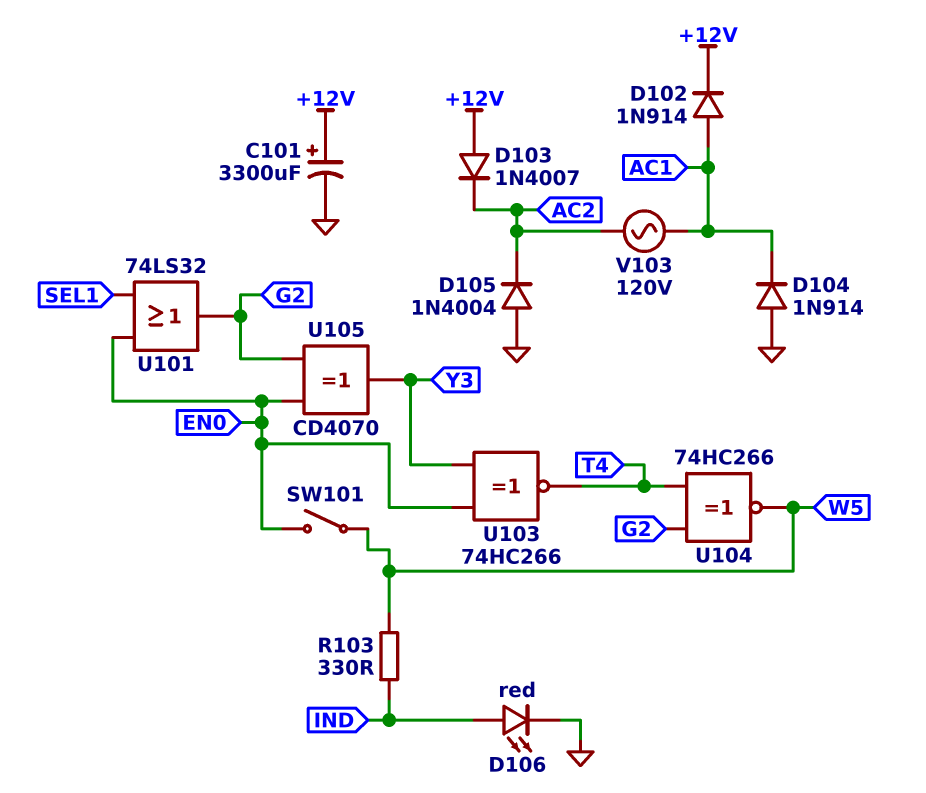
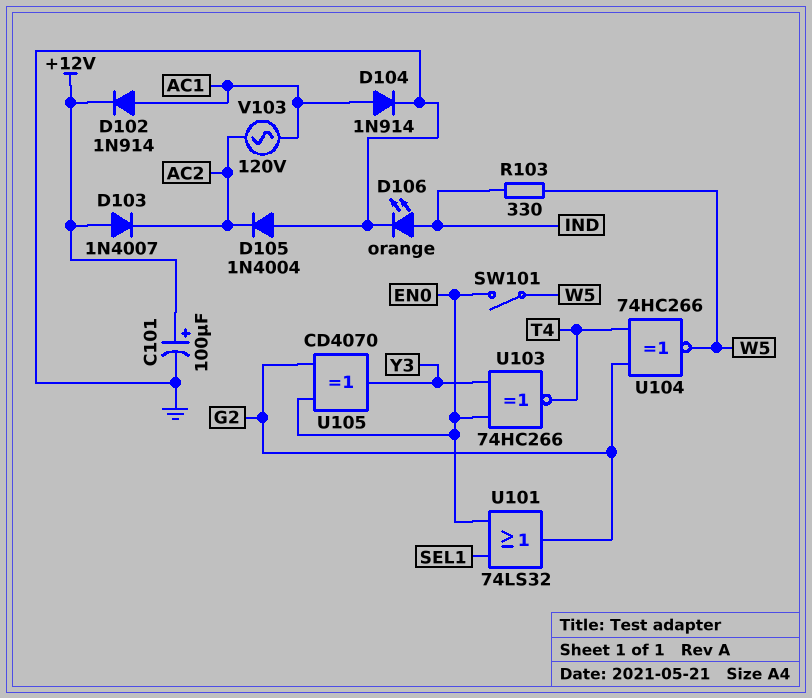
C101: 3300uF (plus +12V, minus GND) -> 100uF (plus +12V, minus GND)
D104: diode 1N914 (A GND, K AC1) -> diode 1N914 (A AC1, K GND)
D106: LED red (A IND, K GND) -> LED orange (A IND, K GND)

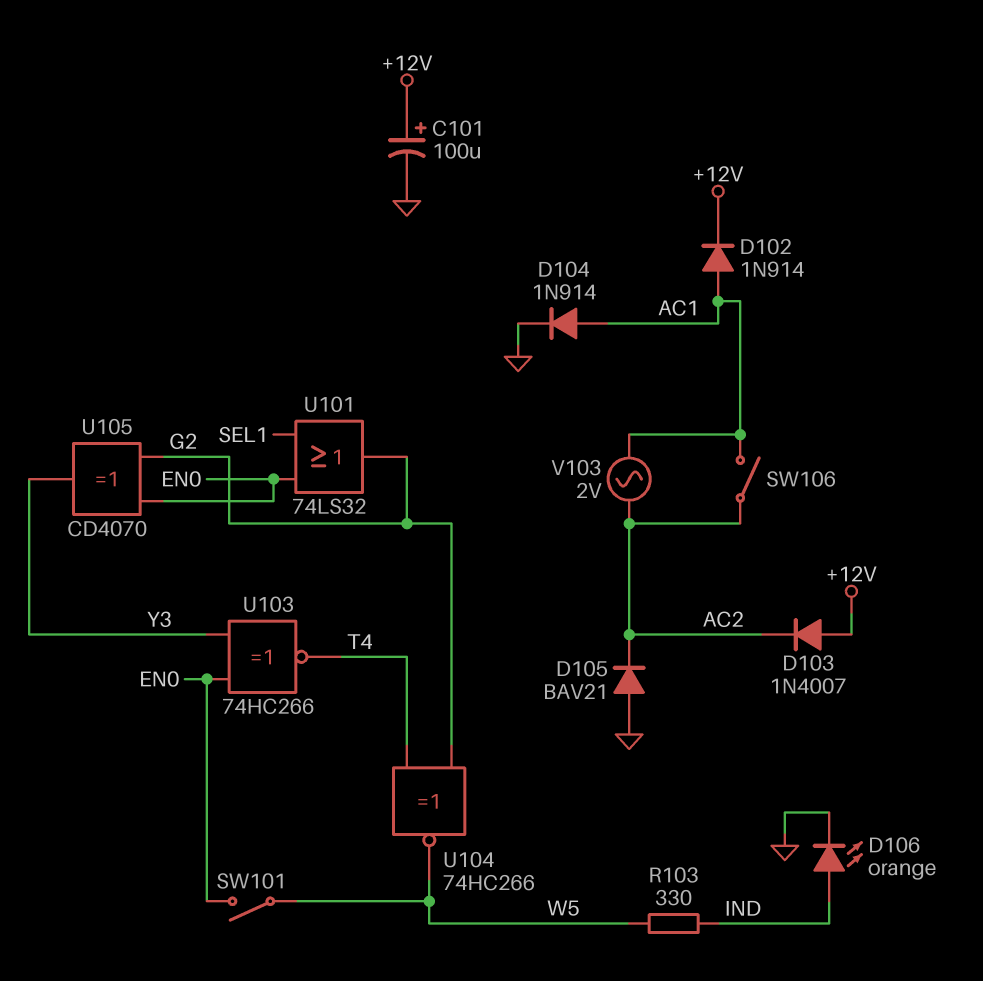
D105: diode 1N4004 (A GND, K AC2) -> diode BAV21 (A GND, K AC2)
SW106: none -> switch (AC1, AC2)
V103: AC 120V (AC1, AC2) -> AC 2V (AC1, AC2)

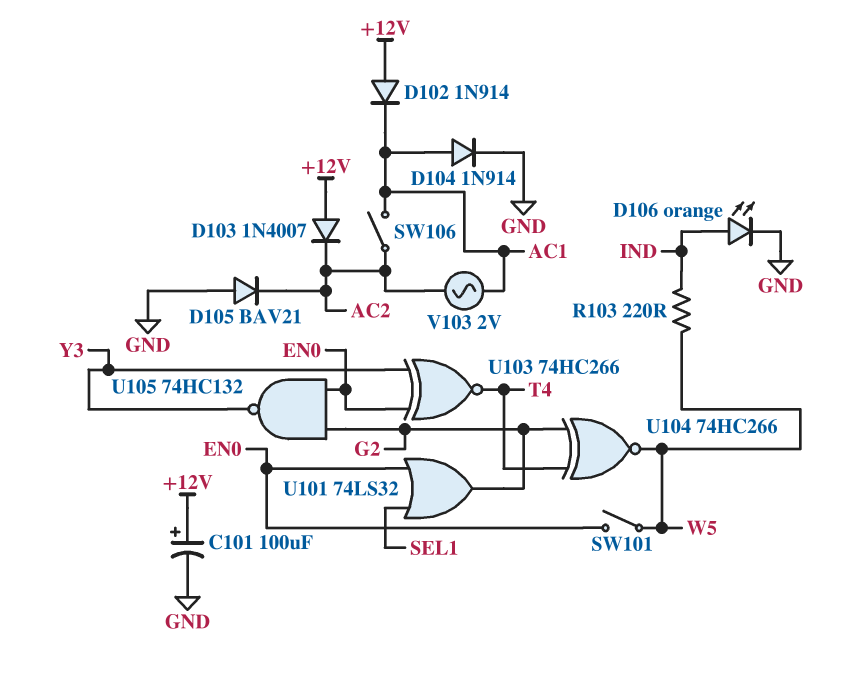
D102: diode 1N914 (A AC1, K +12V) -> diode 1N914 (A +12V, K AC1)
R103: 330 (IND, W5) -> 220 (IND, W5)
U105: XOR CD4070 (in EN0, in G2, out Y3) -> NAND 74HC132 (in EN0, in G2, out Y3)

